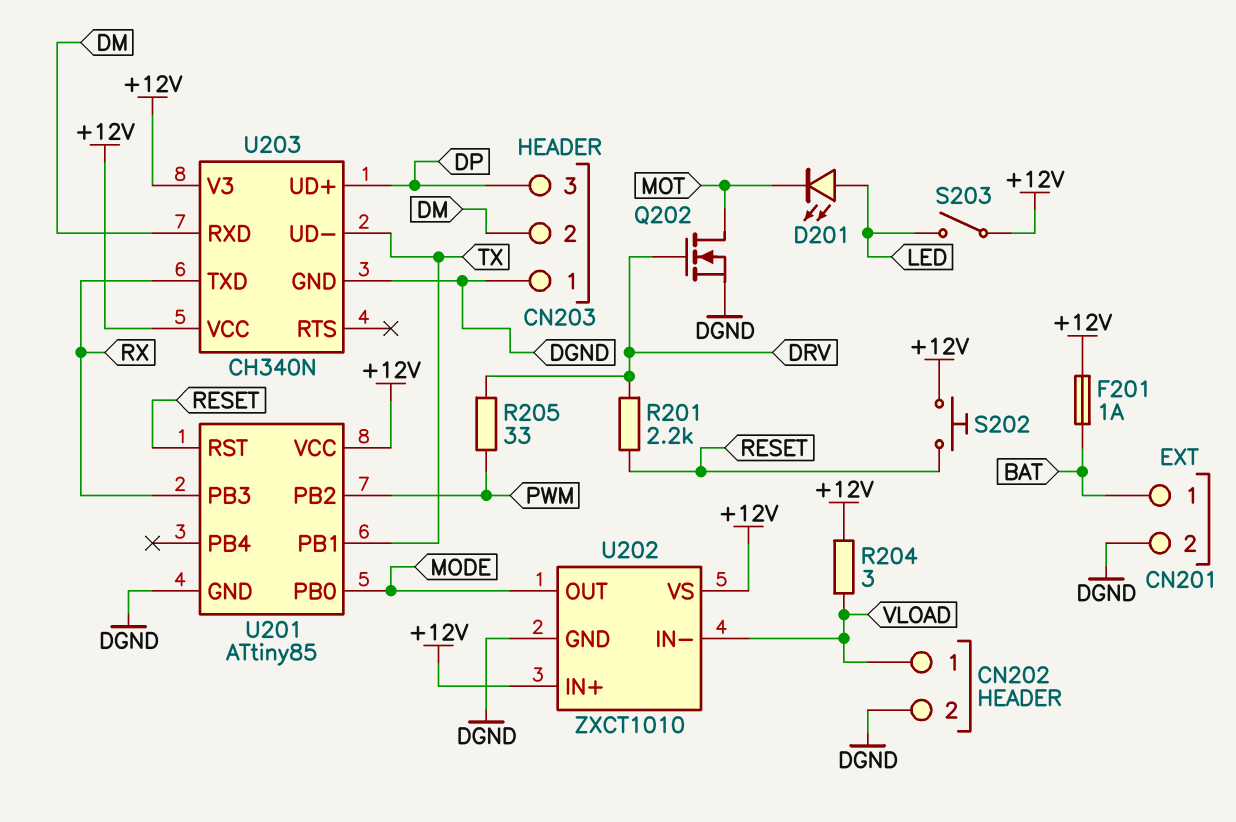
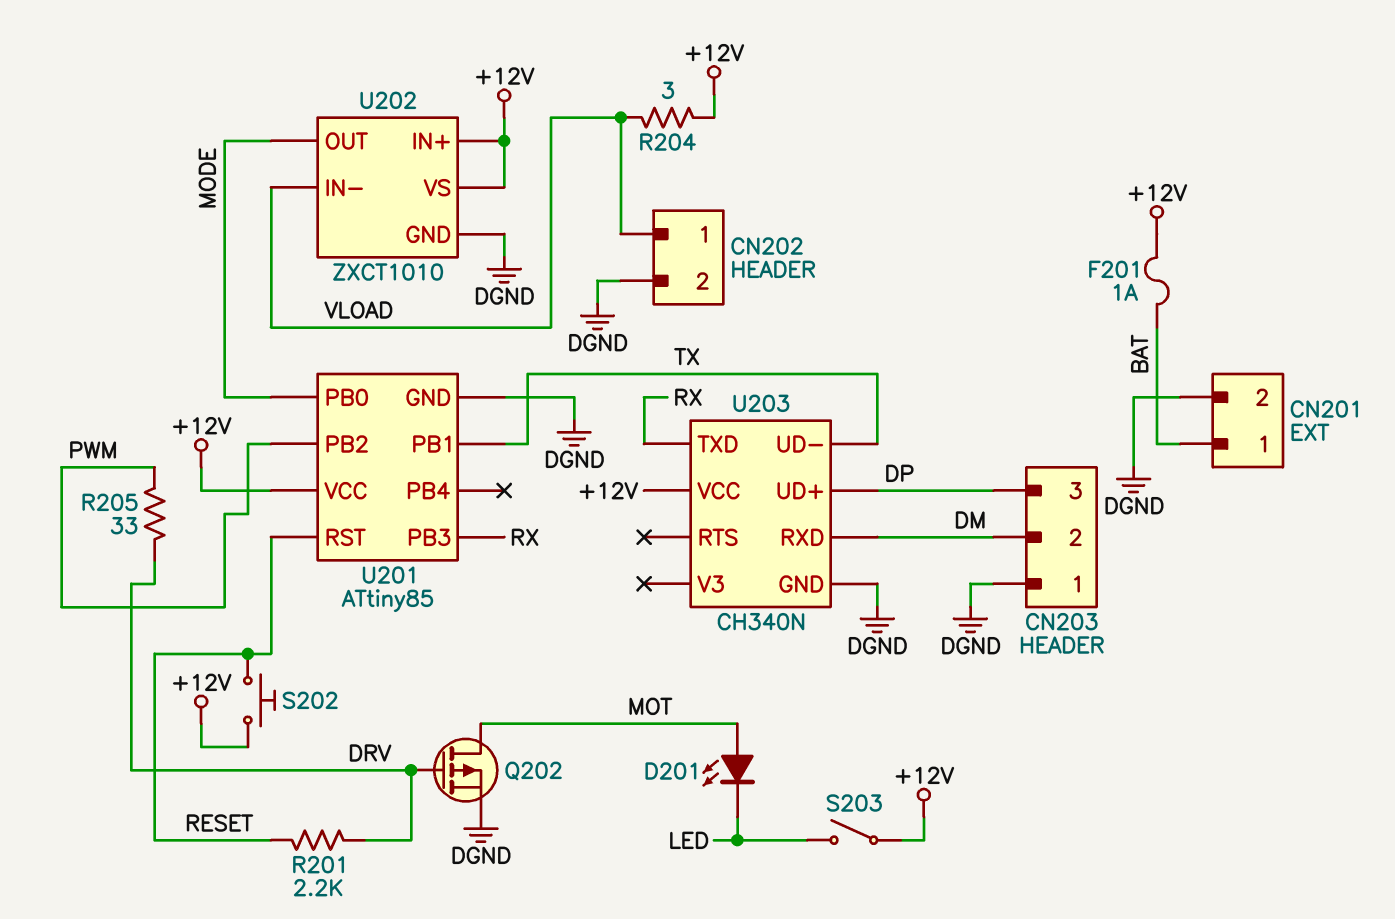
D201: LED (A LED, K MOT) -> LED (A MOT, K LED)
Q202: NMOS (G DRV, D MOT, S DGND) -> PMOS (G DRV, D MOT, S DGND)
U203 pin V3: +12V -> none

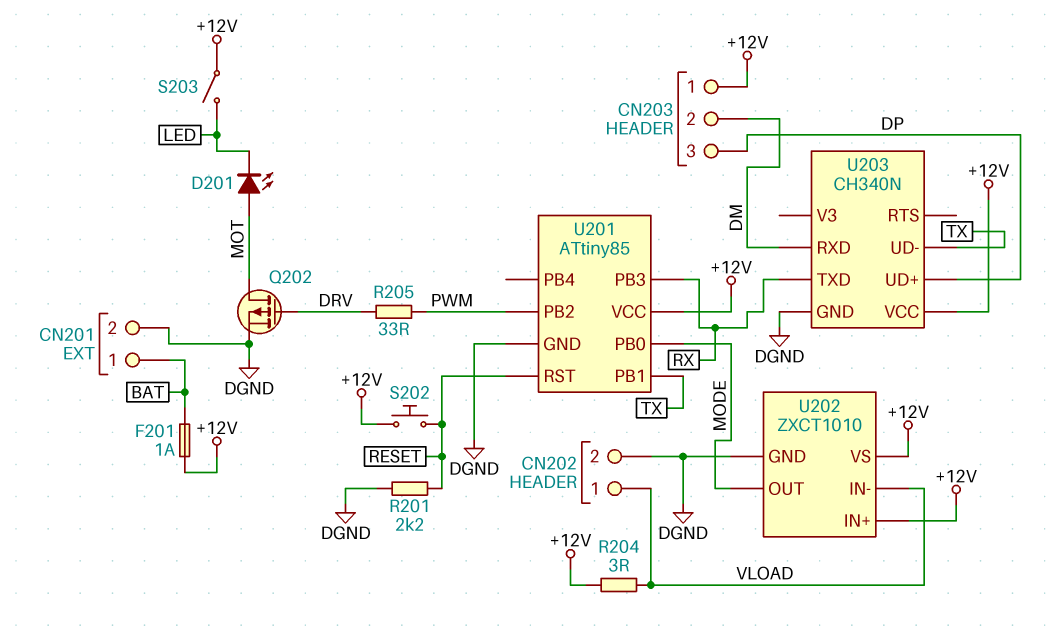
CN203 pin 1: DGND -> +12V
R201: 2.2k (DRV, RESET) -> 2.2k (DGND, RESET)

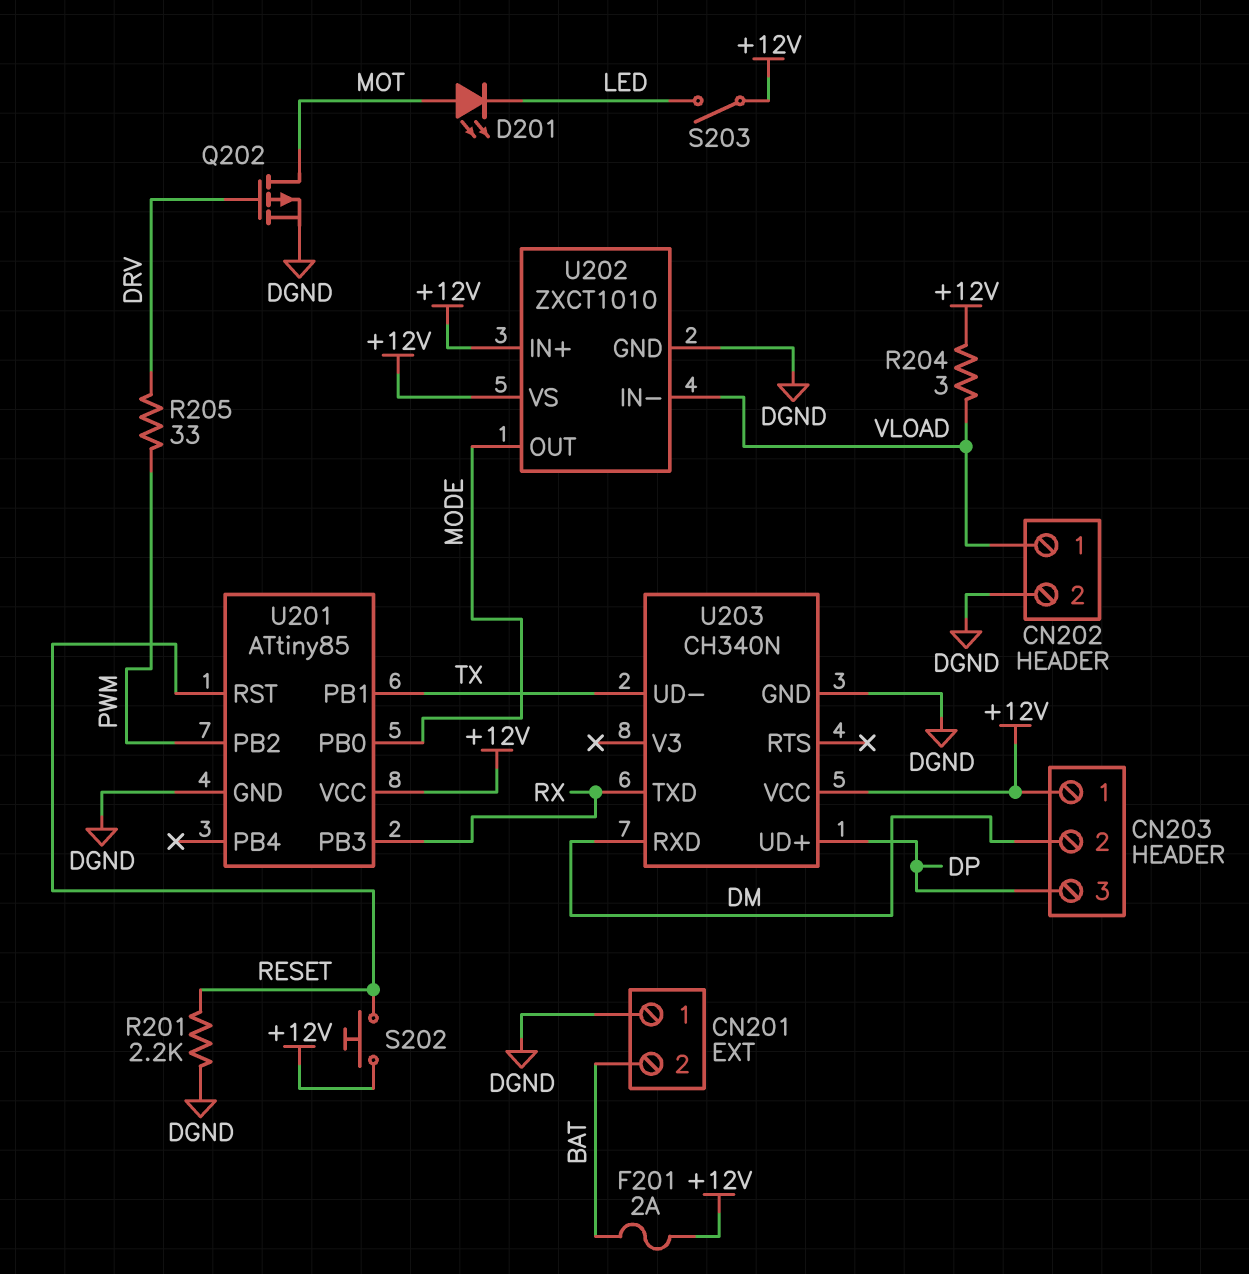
CN201 pin 1: BAT -> DGND
CN201 pin 2: DGND -> BAT
F201: 1A (+12V, BAT) -> 2A (+12V, BAT)

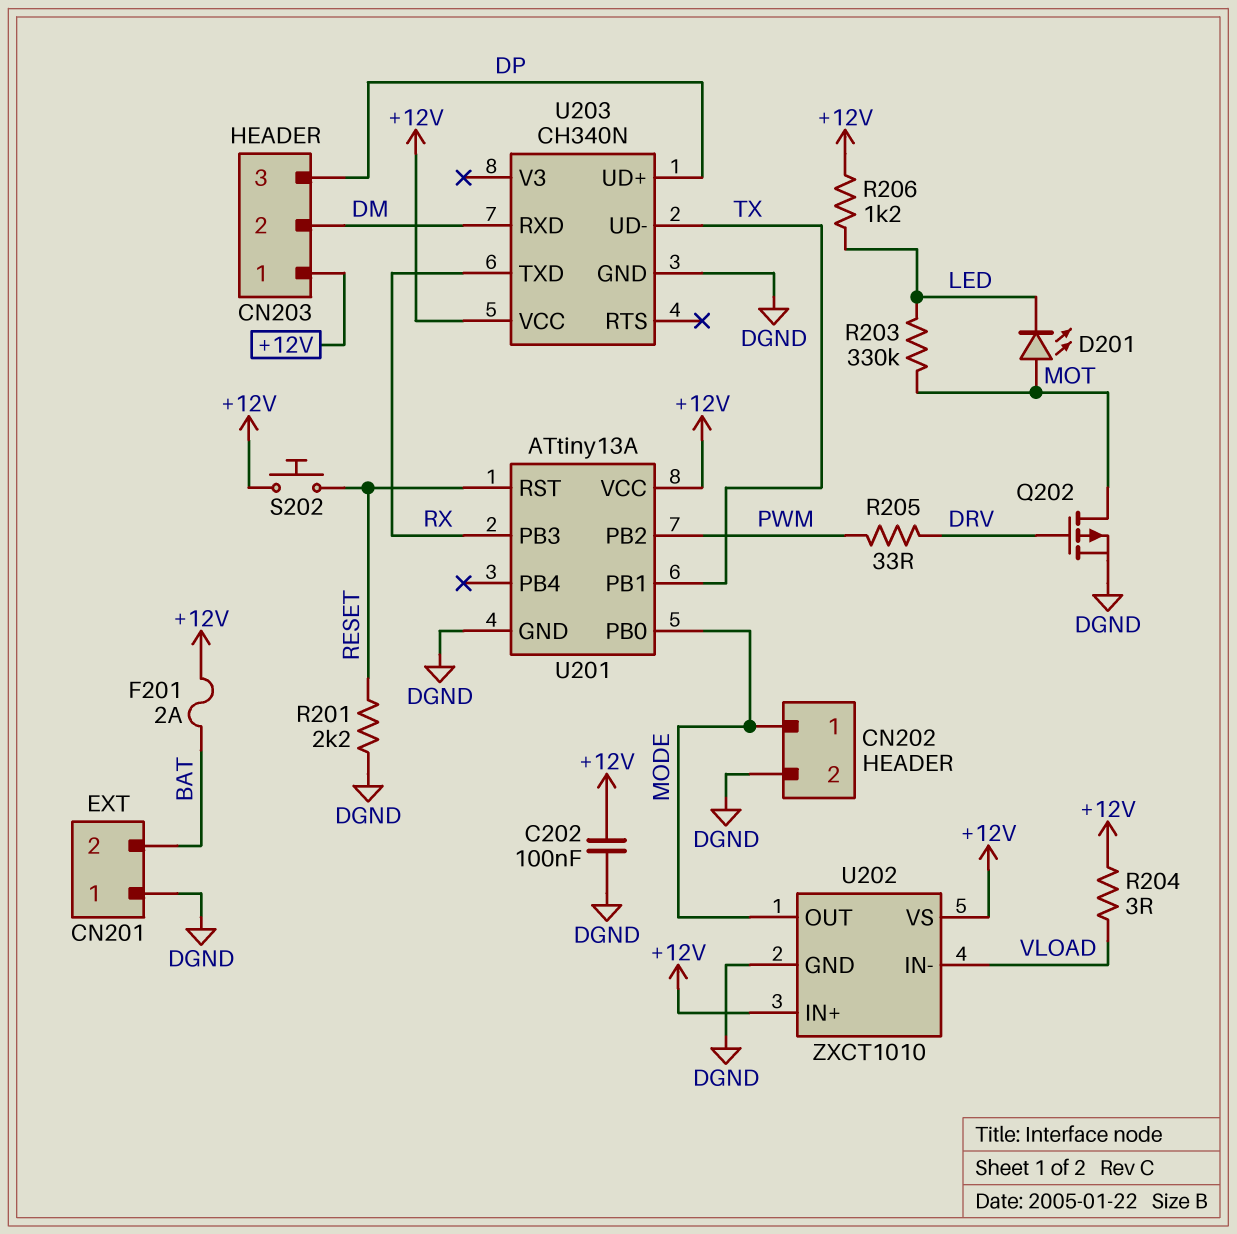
C202: none -> 100nF (+12V, DGND)
CN202 pin 1: VLOAD -> MODE
R203: none -> 330k (LED, MOT)
R206: none -> 1.2k (+12V, LED)
S203: switch (+12V, LED) -> none
U201: ATtiny85 -> ATtiny13A

